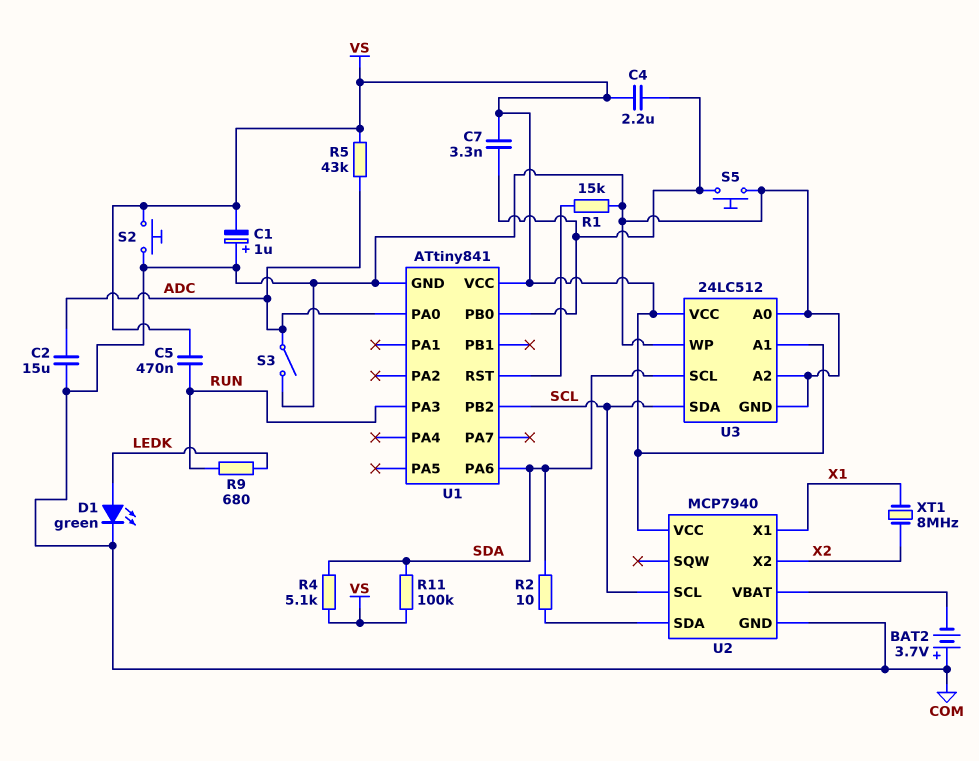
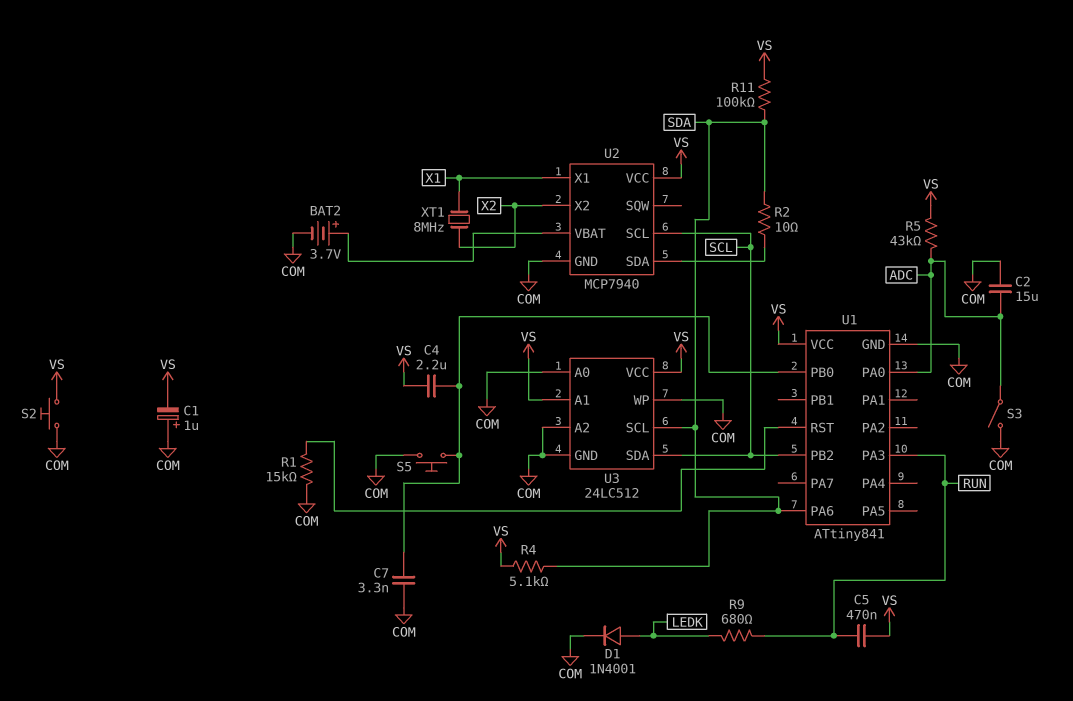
BAT2: 3.7V (plus COM, minus U2/VBAT) -> 3.7V (plus U2/VBAT, minus COM)
C7: 3.3nF (U1/PB0, VS) -> 3.3nF (COM, U1/PB0)
D1: LED green (A LEDK, K COM) -> diode 1N4001 (A LEDK, K COM)

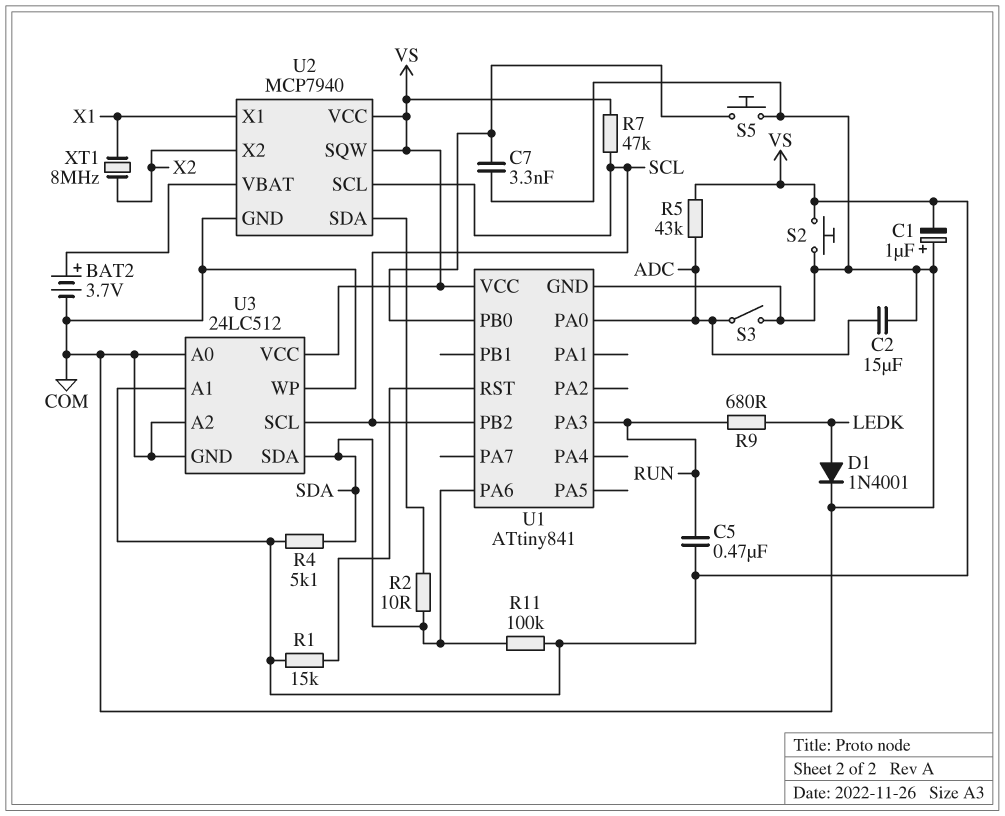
C4: 2.2uF (U1/PB0, VS) -> none
R1: 15k (COM, U1/RST) -> 15k (U1/RST, VS)
R7: none -> 47k (SCL, VS)
U2 pin SQW: none -> VS
U3 pin SCL: SDA -> SCL
U3 pin SDA: SCL -> SDA

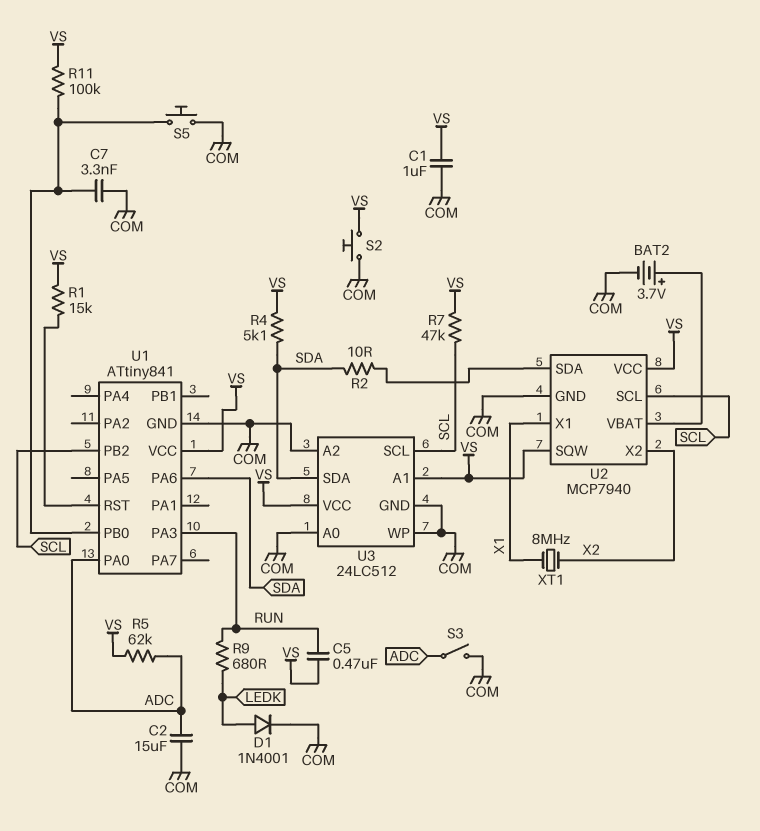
C1: 1uF (plus COM, minus VS) -> 1uF (COM, VS)
R5: 43k (ADC, VS) -> 62k (ADC, VS)
R11: 100k (SDA, VS) -> 100k (U1/PB0, VS)

